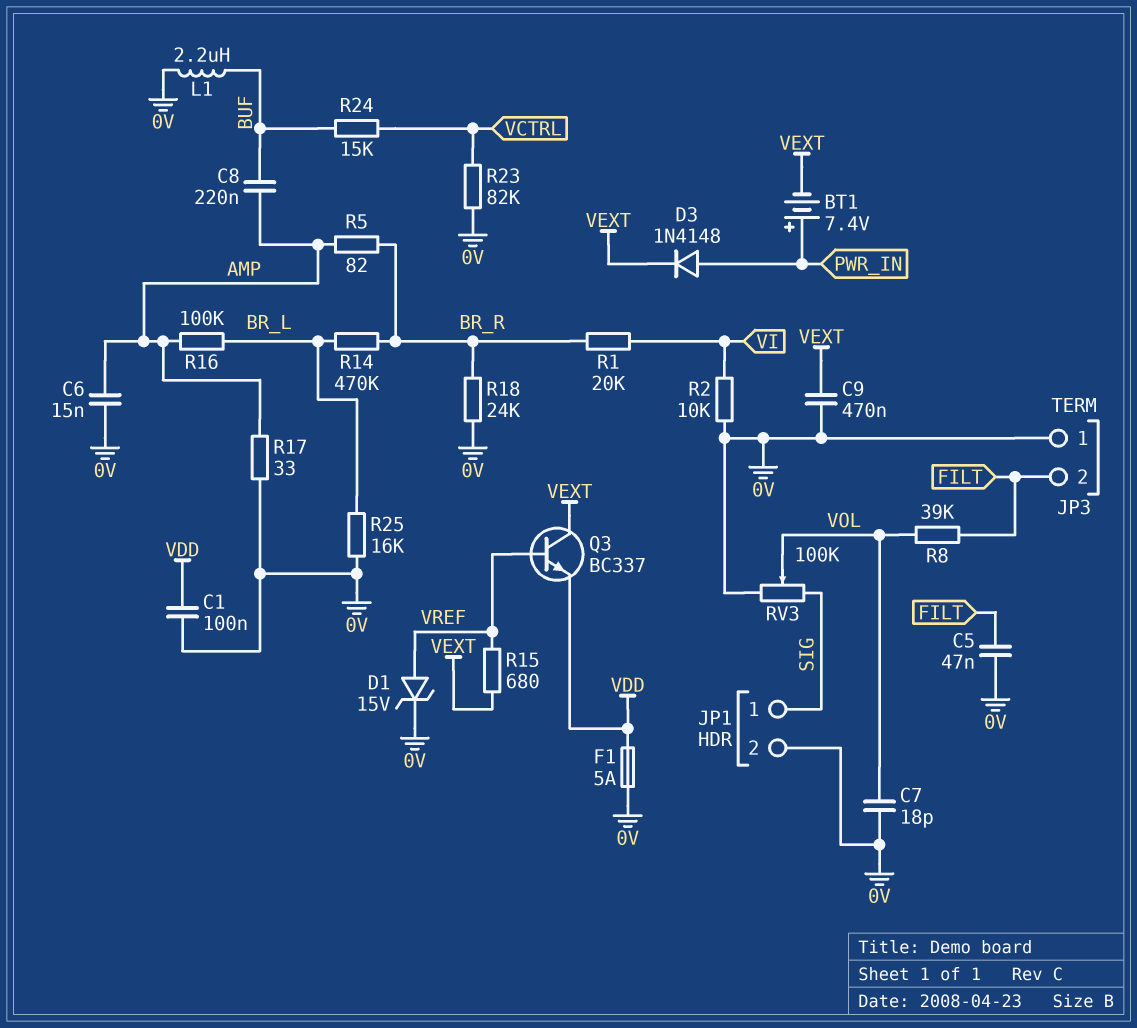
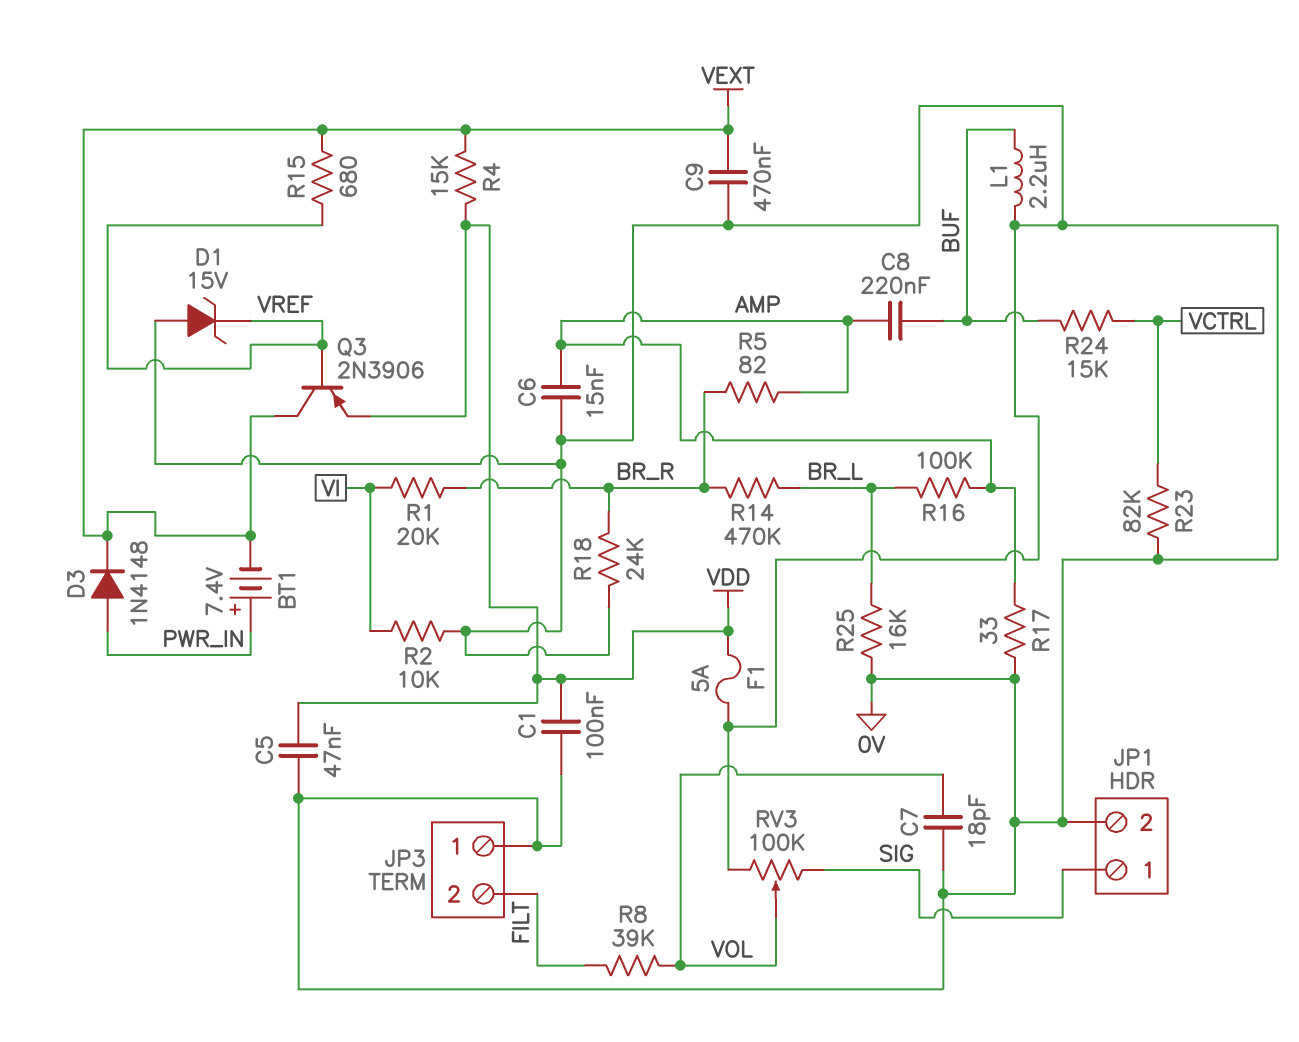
C5: 47nF (0V, FILT) -> 47nF (0V, VDD)
D1: zener 15V (A VREF, K 0V) -> zener 15V (A 0V, K VREF)
Q3: NPN BC337 (B VREF, C VEXT, E VDD) -> PNP 2N3906 (B VREF, C VEXT, E VDD)
R4: none -> 15k (VDD, VEXT)

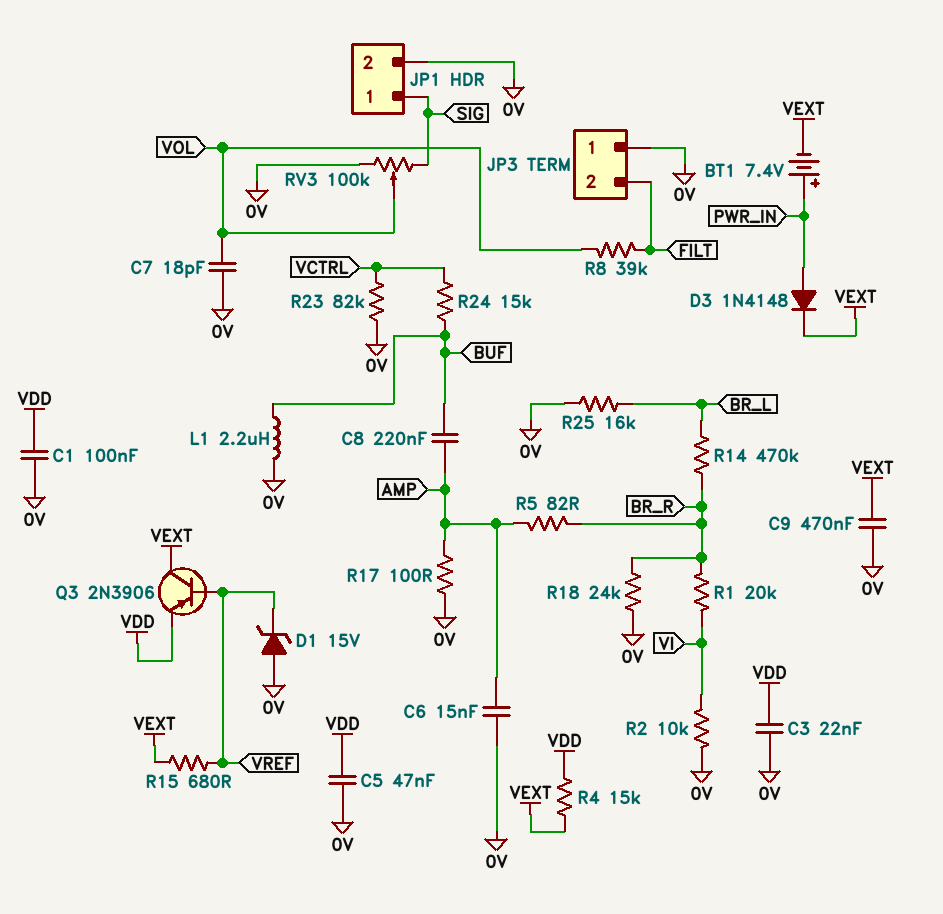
C3: none -> 22nF (0V, VDD)
F1: 5A (0V, VDD) -> none
R16: 100k (AMP, BR_L) -> none
R17: 33 (0V, AMP) -> 100 (0V, AMP)

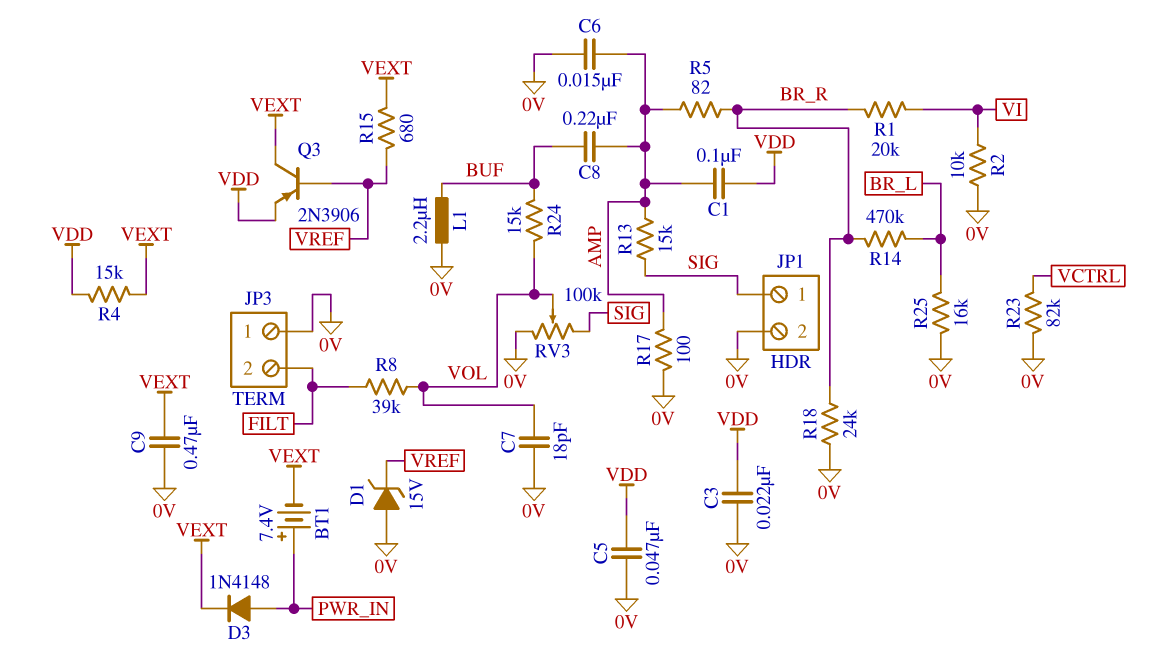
C1: 100nF (0V, VDD) -> 100nF (AMP, VDD)
R13: none -> 15k (AMP, SIG)
R24: 15k (BUF, VCTRL) -> 15k (BUF, VOL)

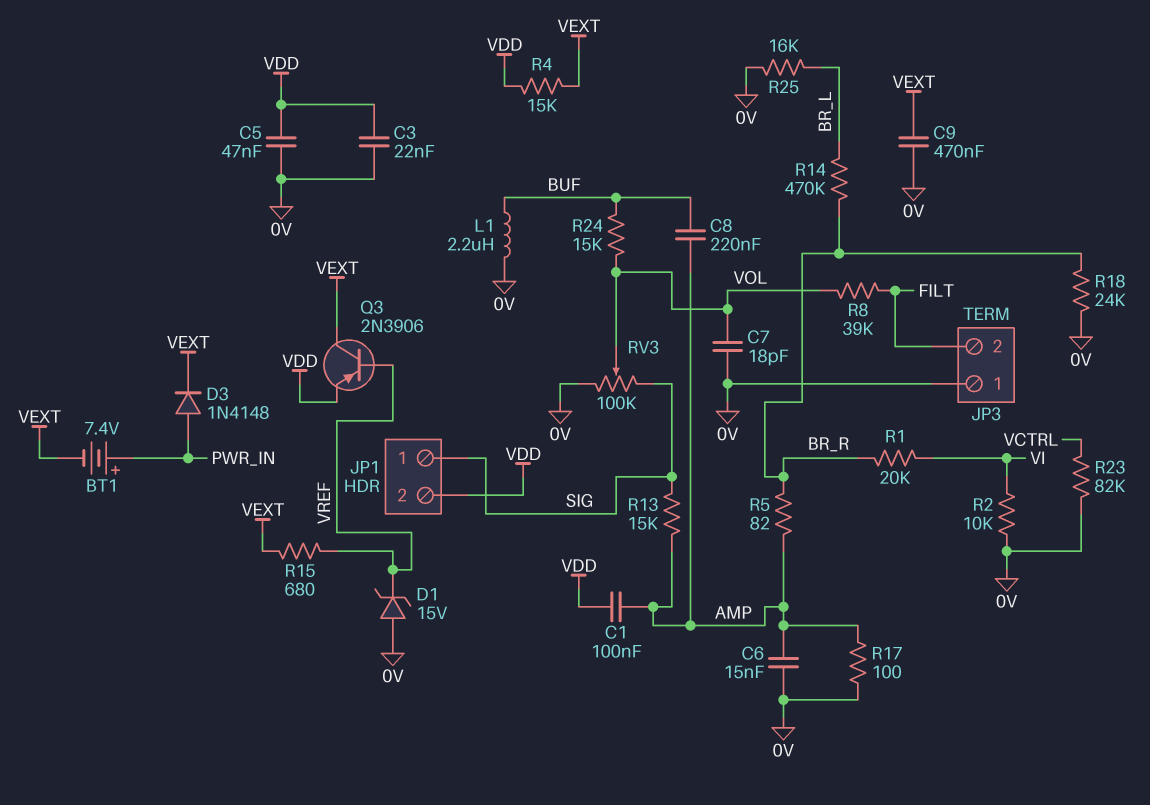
JP1 pin 2: 0V -> VDD

